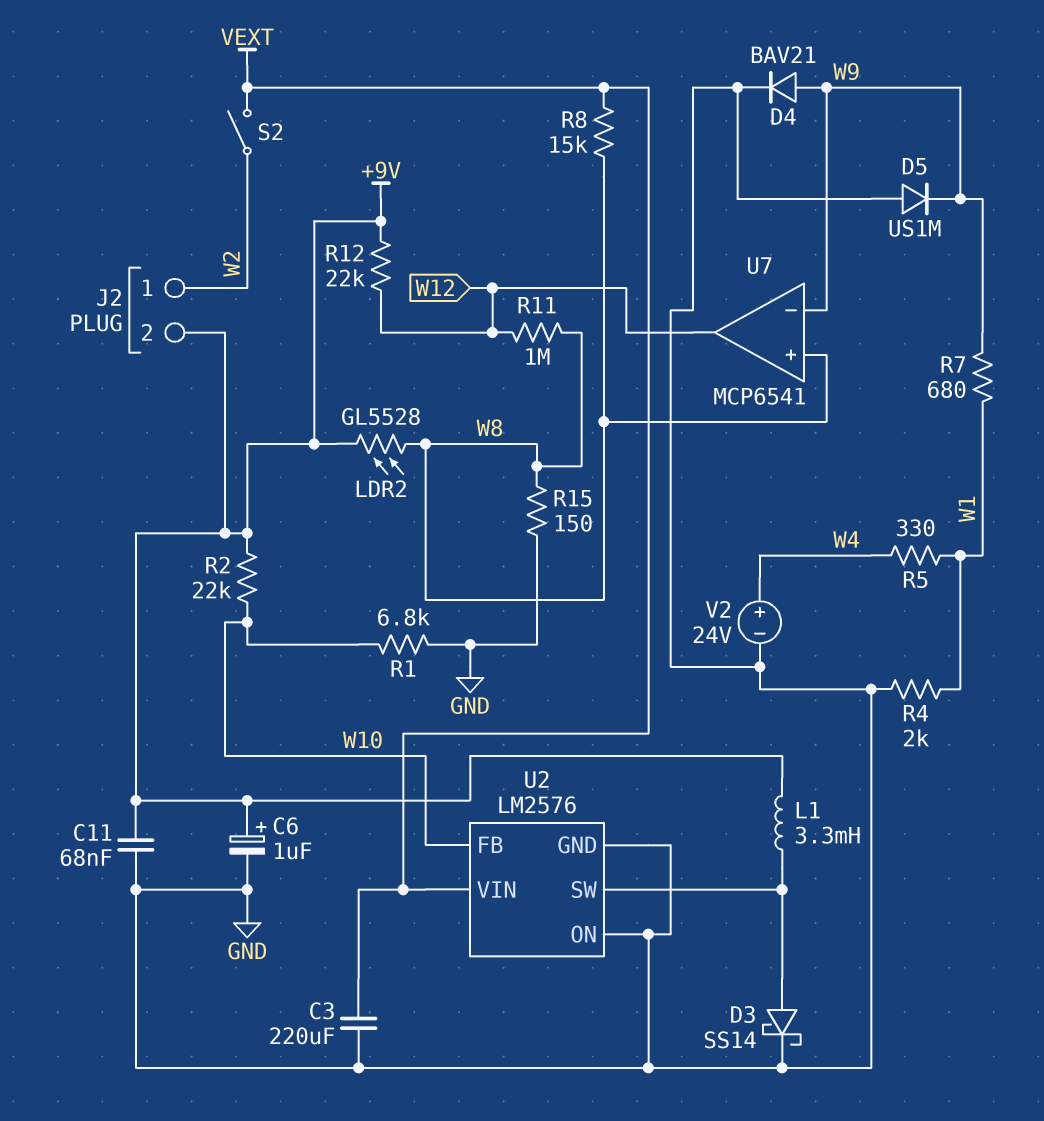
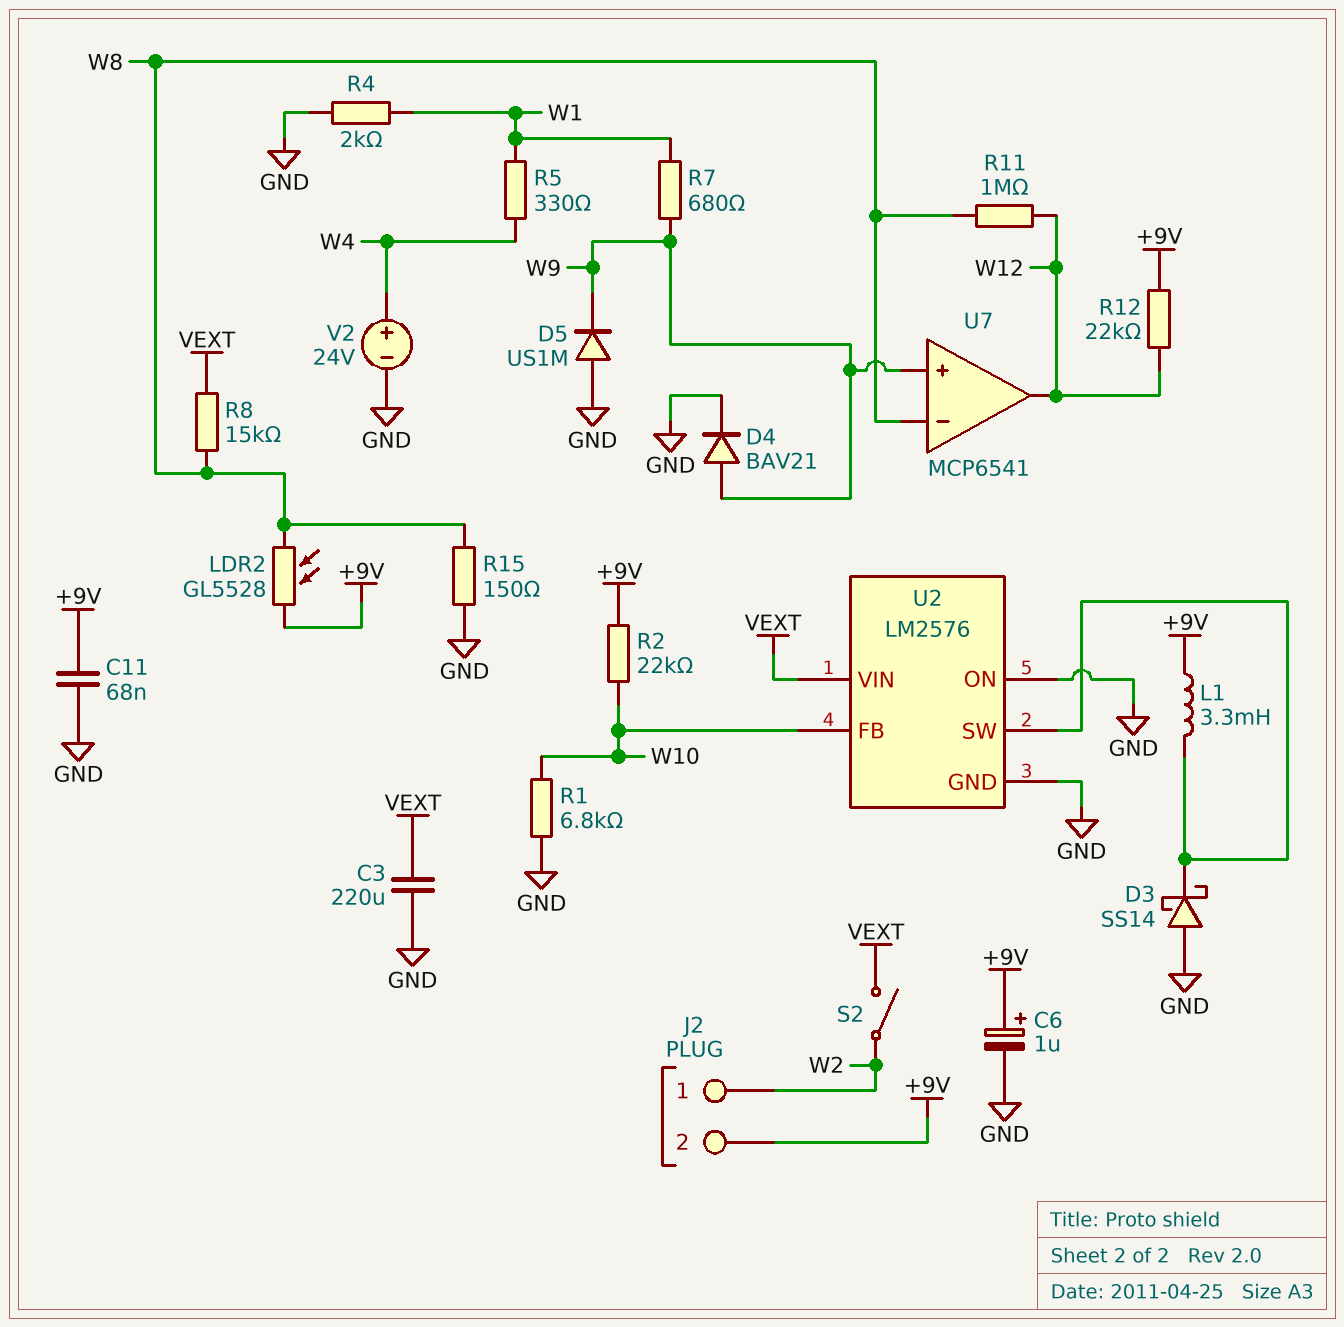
D3: schottky SS14 (A U2/SW, K GND) -> schottky SS14 (A GND, K U2/SW)
U7 pin in+: W8 -> W9
U7 pin in-: W9 -> W8

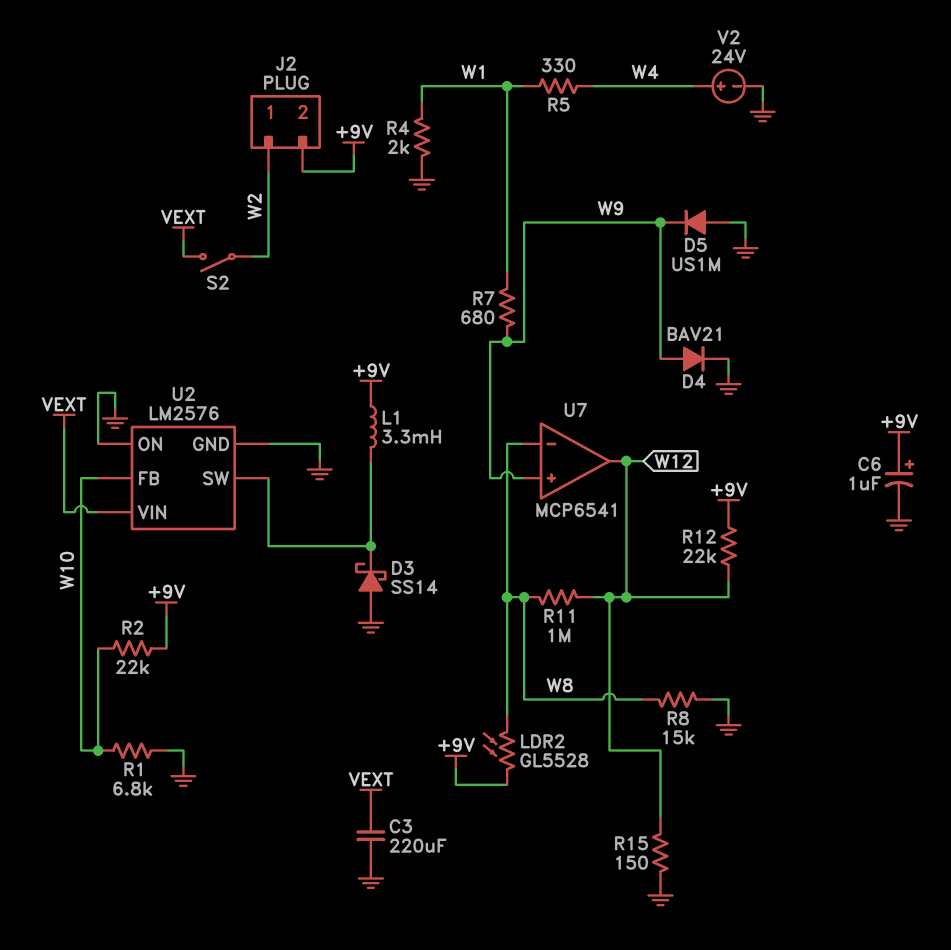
C11: 68nF (+9V, GND) -> none
R8: 15k (VEXT, W8) -> 15k (GND, W8)
R15: 150 (GND, W8) -> 150 (GND, W12)

